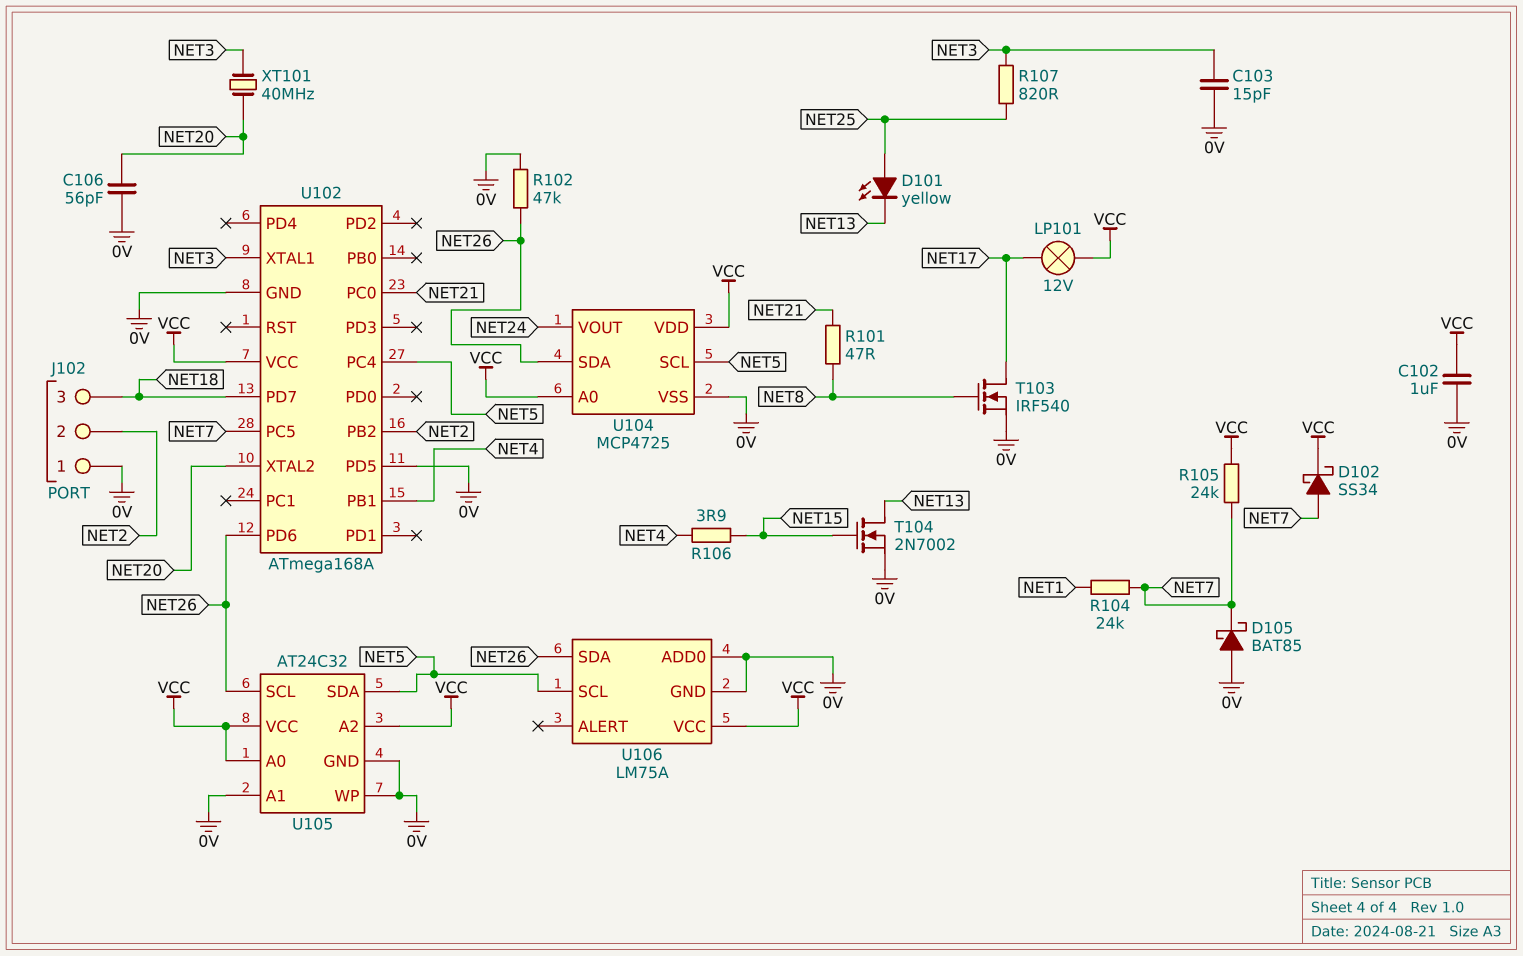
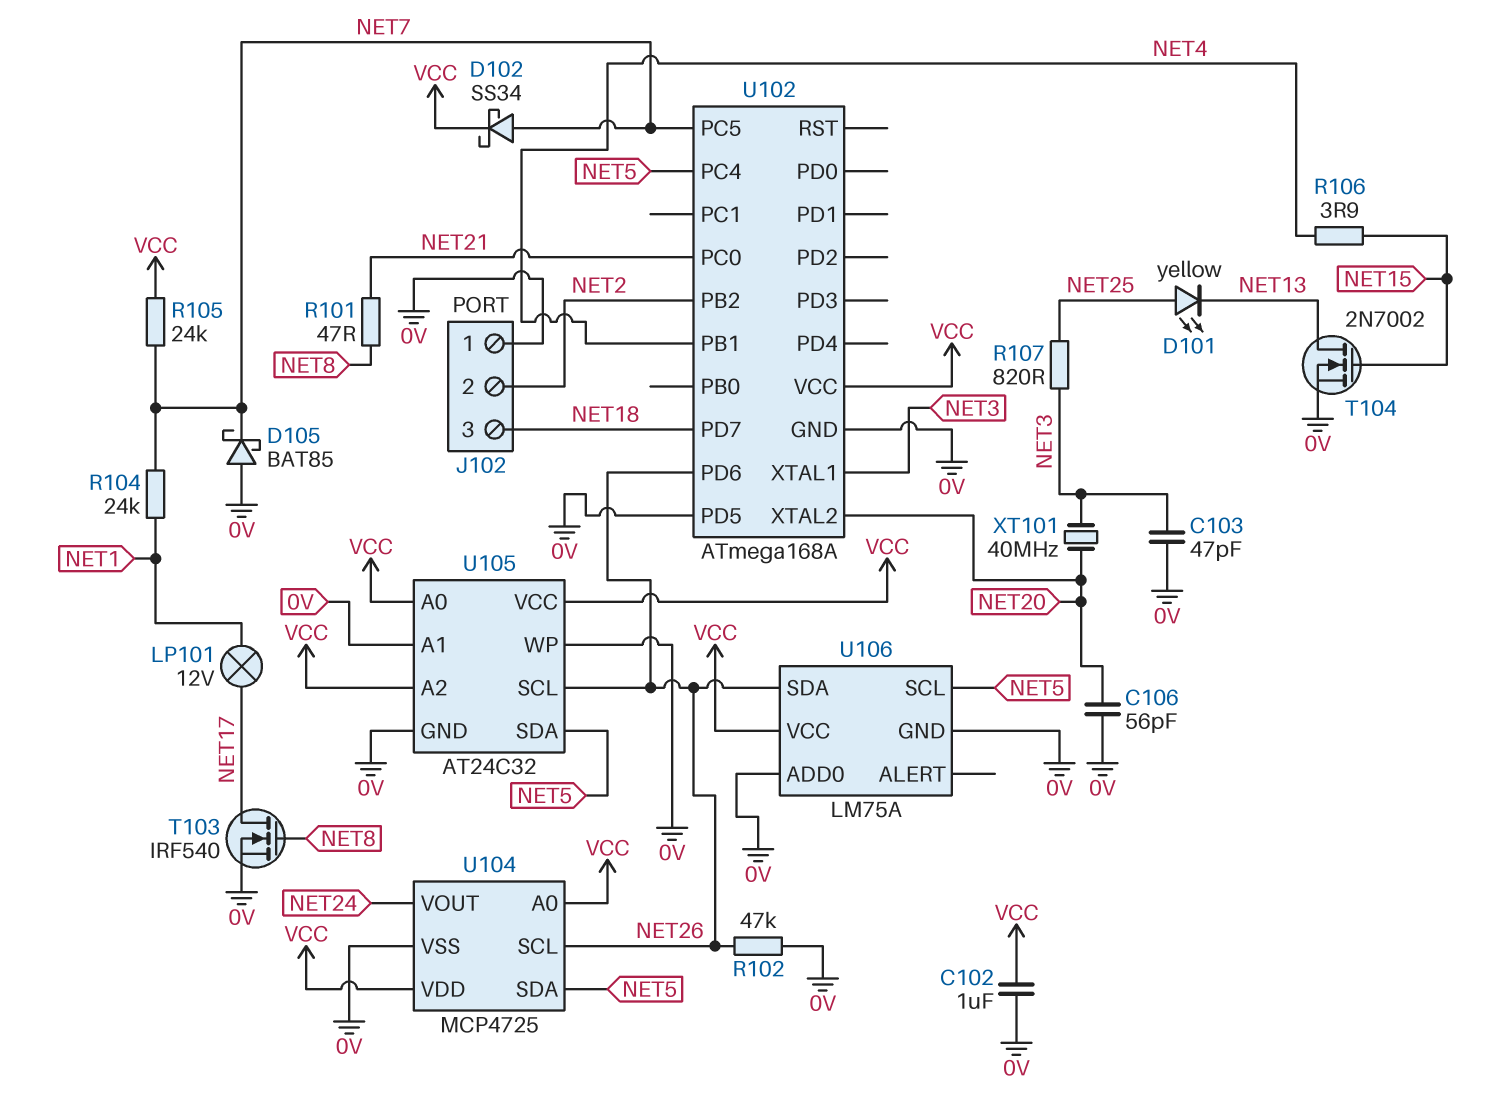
C103: 15pF (0V, NET3) -> 47pF (0V, NET3)
LP101: lamp 12V (NET17, VCC) -> lamp 12V (NET1, NET17)
U104 pin SCL: NET5 -> NET26
U104 pin SDA: NET26 -> NET5

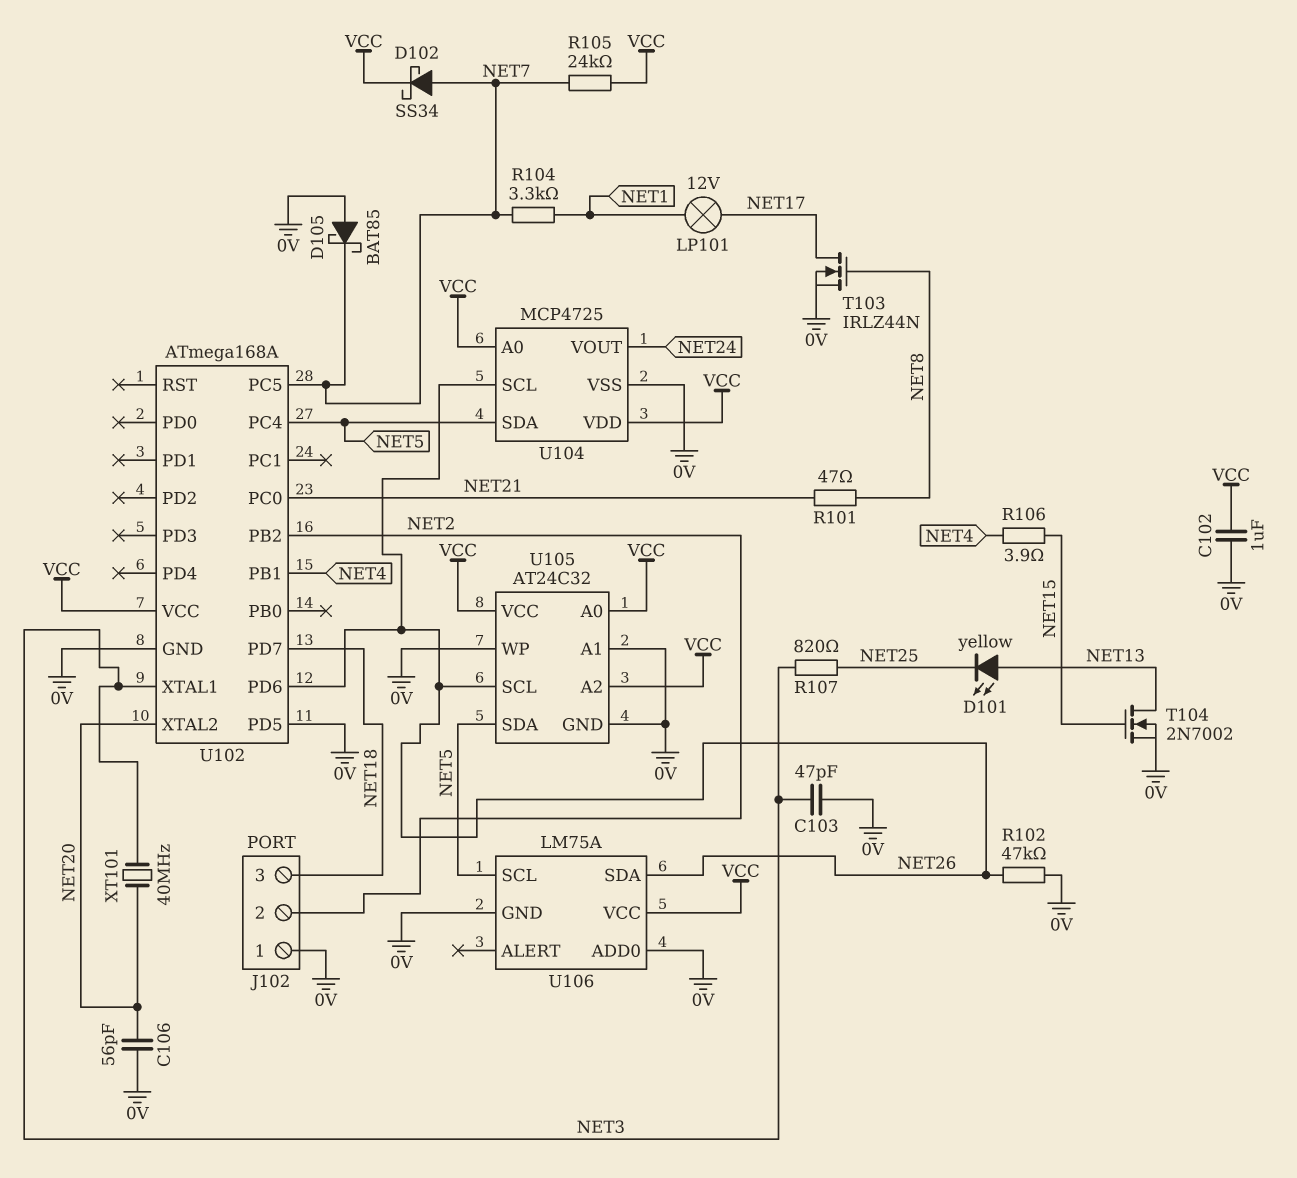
D101: LED yellow (A NET25, K NET13) -> LED yellow (A NET13, K NET25)
R104: 24k (NET1, NET7) -> 3.3k (NET1, NET7)
T103: NMOS IRF540 (G NET8, D NET17, S 0V) -> NMOS IRLZ44N (G NET8, D NET17, S 0V)

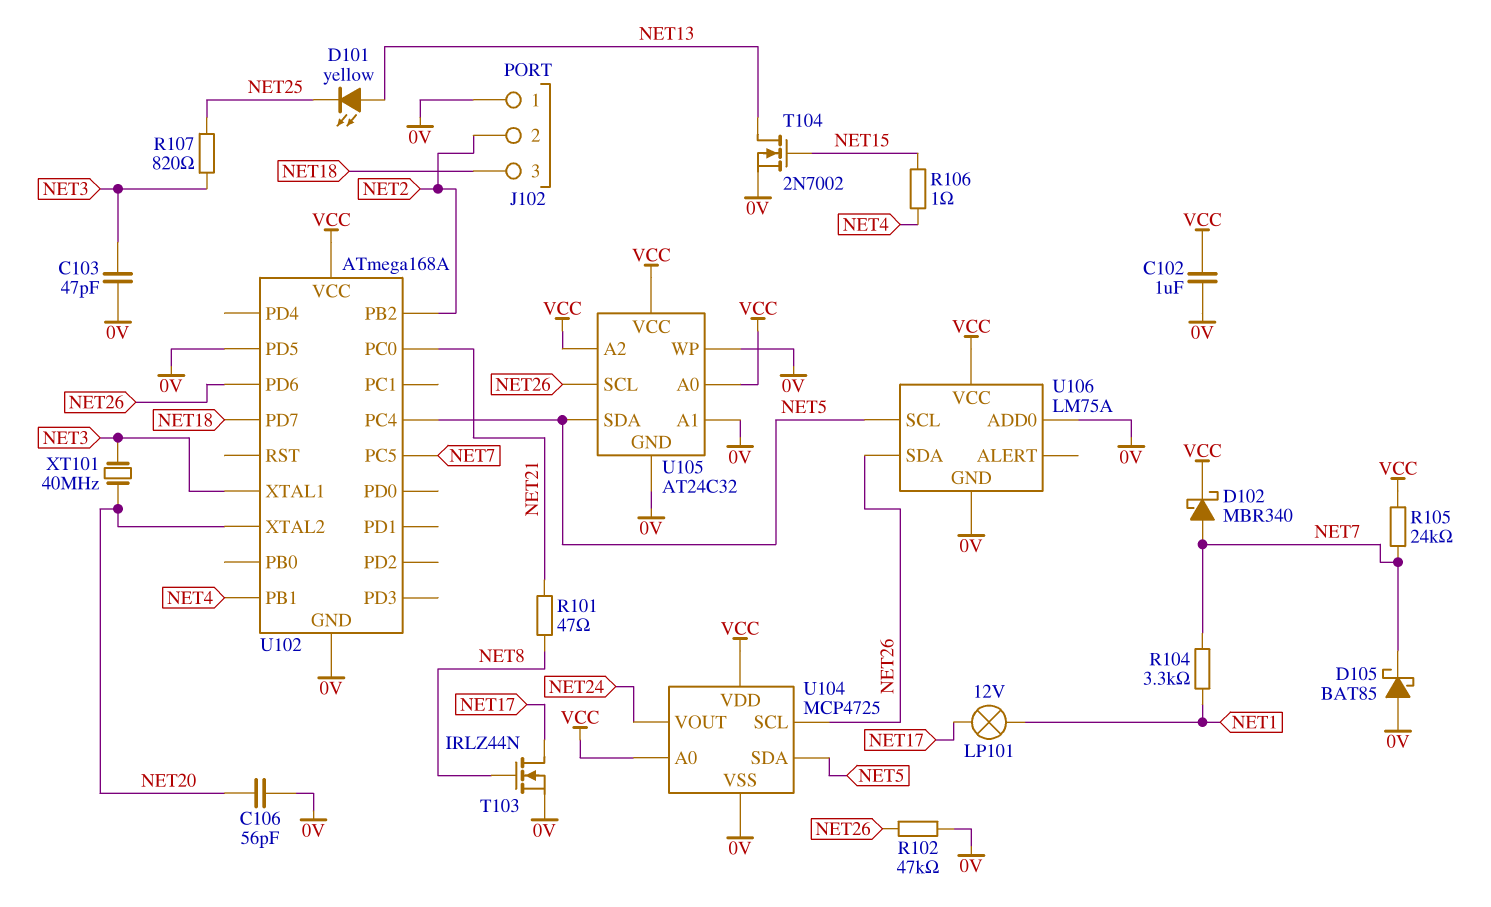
D102: schottky SS34 (A NET7, K VCC) -> schottky MBR340 (A NET7, K VCC)
R106: 3.9 (NET4, NET15) -> 1 (NET4, NET15)

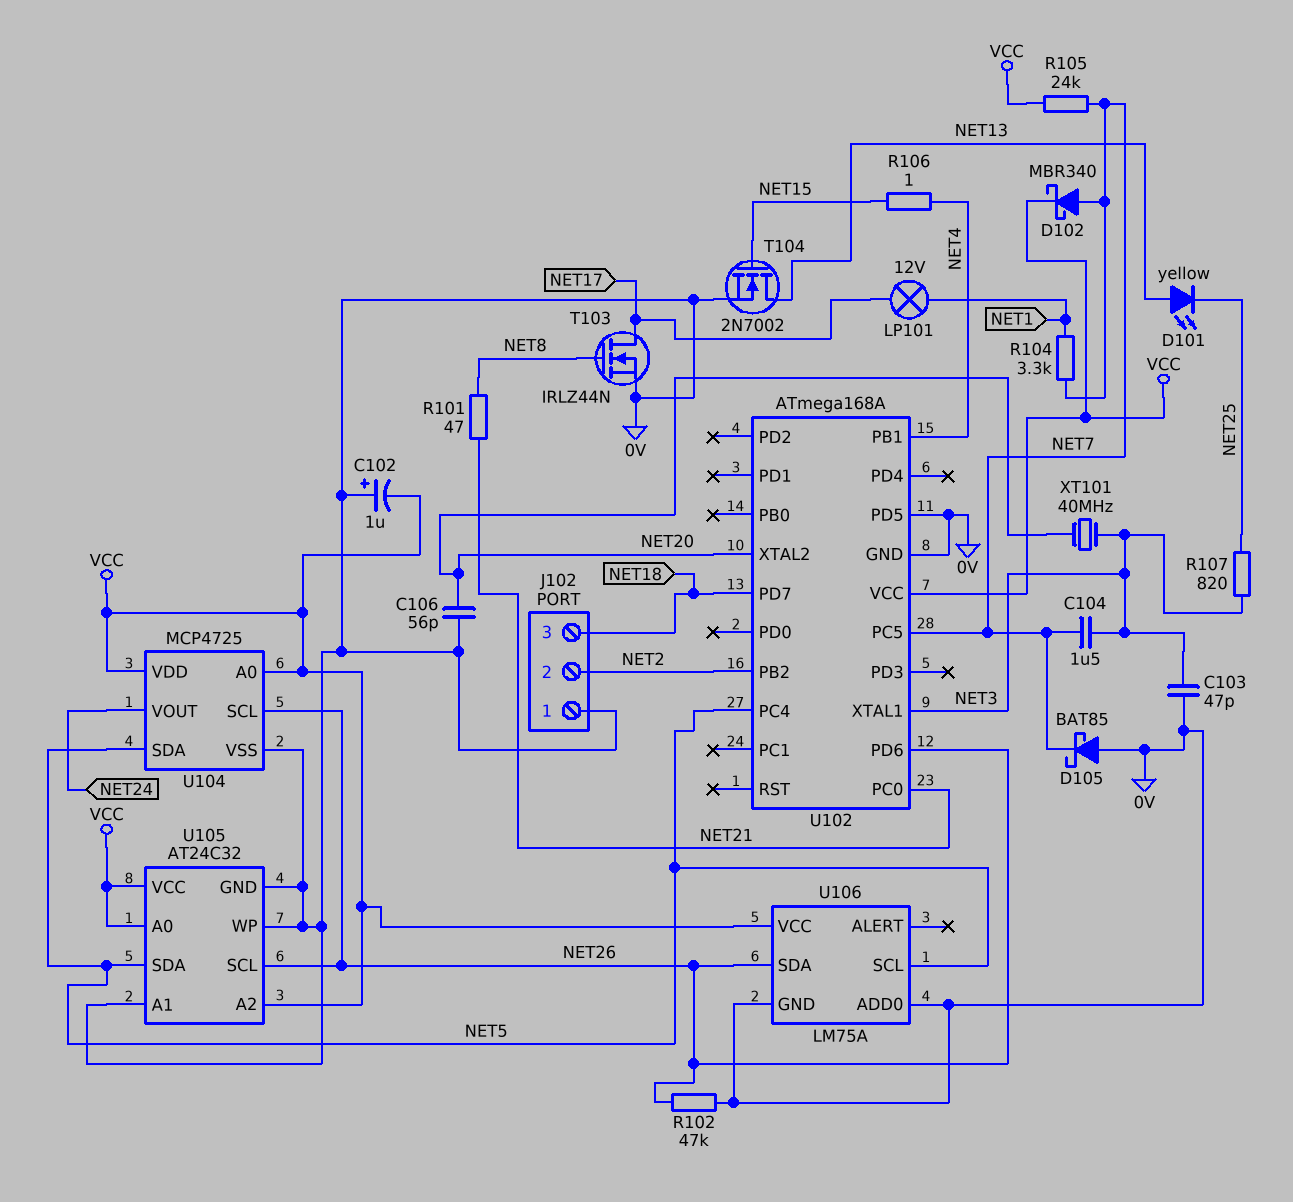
C102: 1uF (0V, VCC) -> 1uF (plus 0V, minus VCC)
C104: none -> 1.5uF (NET3, NET7)

